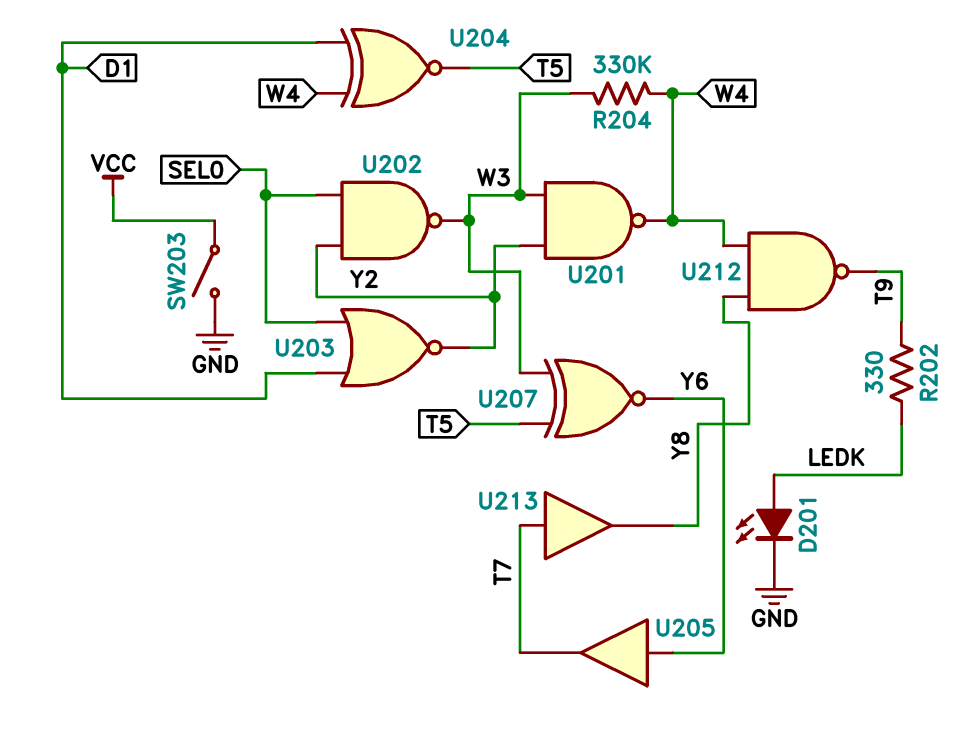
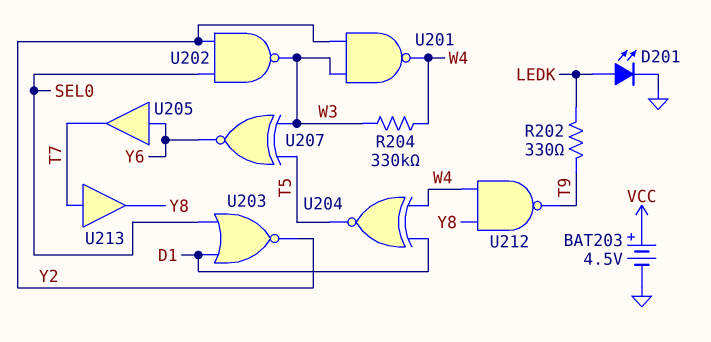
BAT203: none -> 4.5V (plus VCC, minus GND)
SW203: switch (GND, VCC) -> none

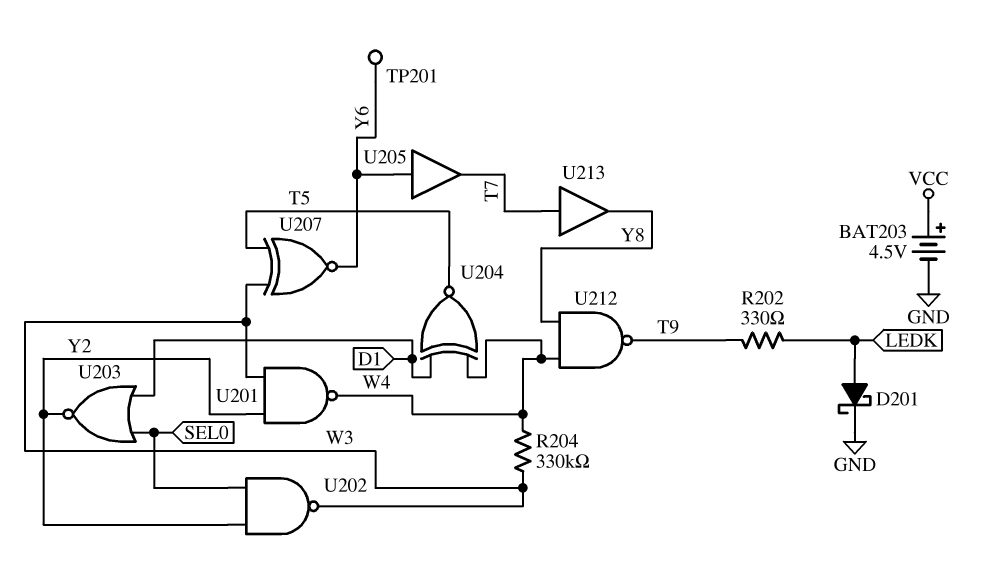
D201: LED (A LEDK, K GND) -> schottky (A LEDK, K GND)
TP201: none -> test point (Y6)

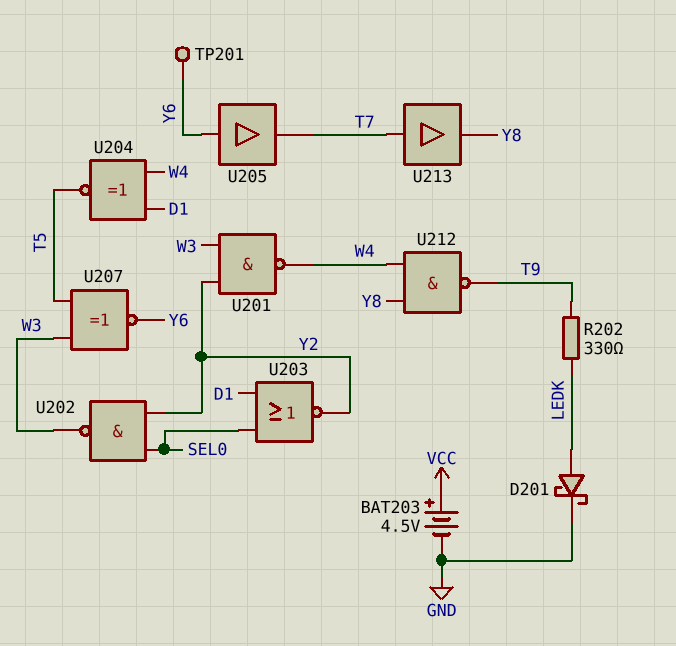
R204: 330k (W3, W4) -> none

